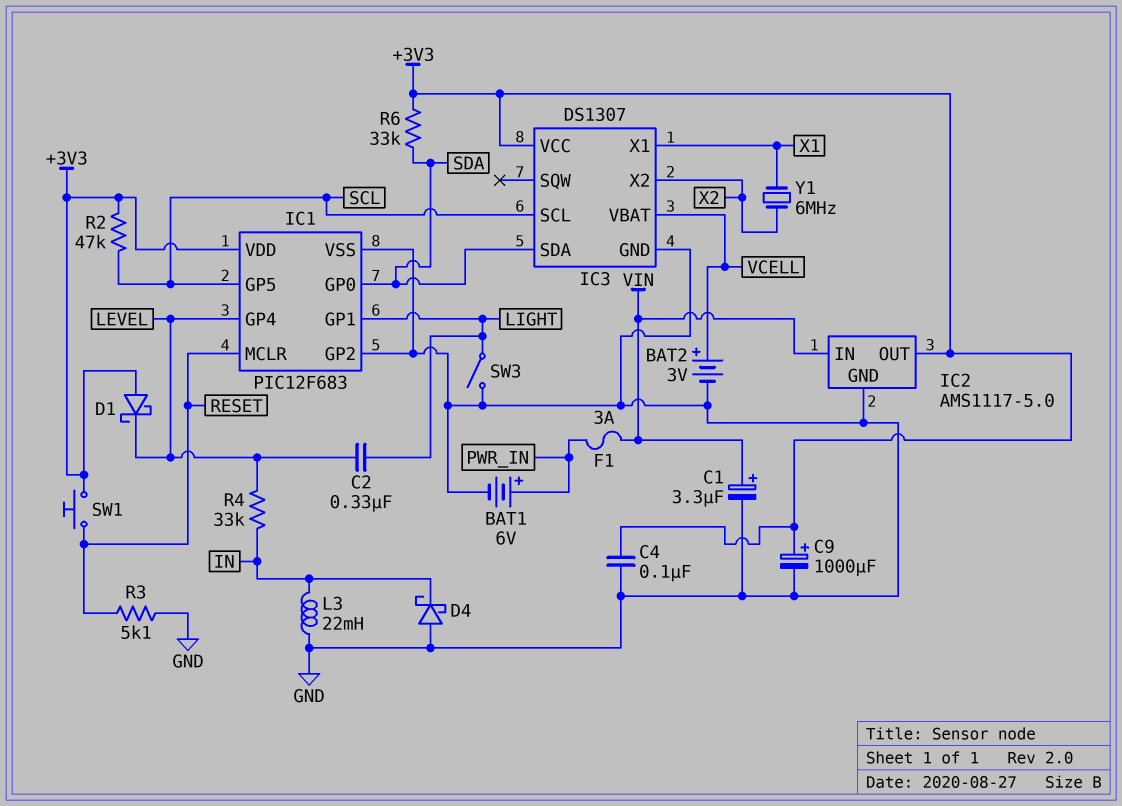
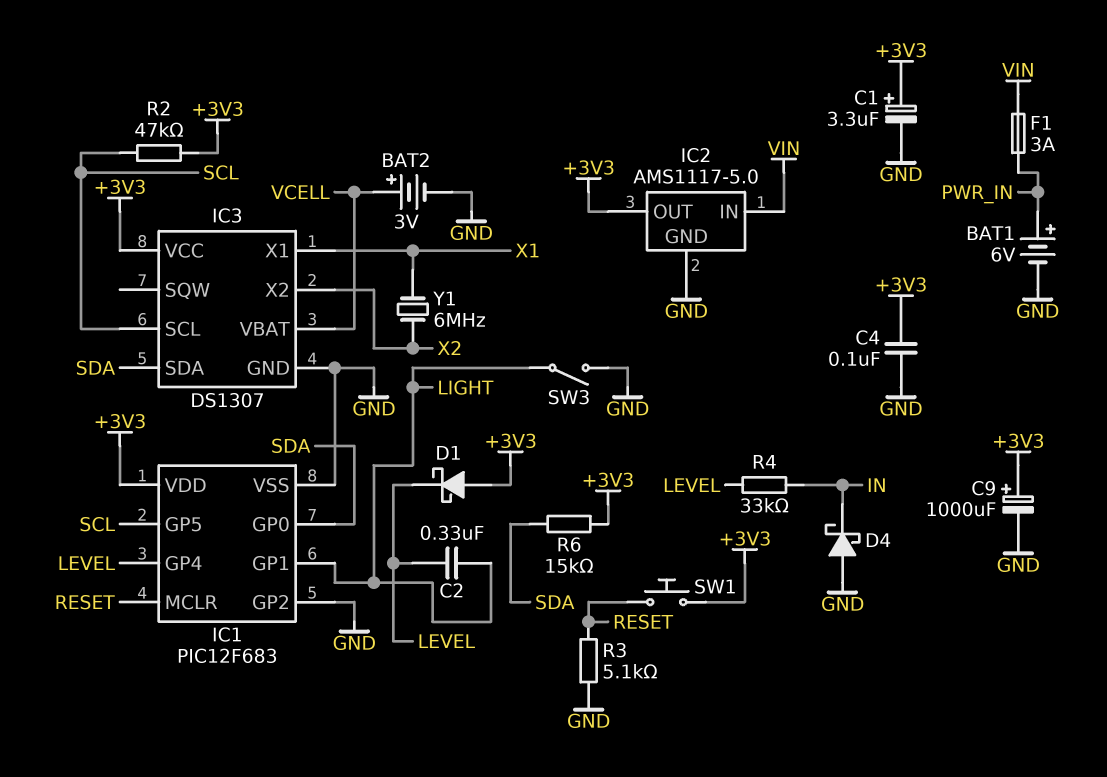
C1: 3.3uF (plus VIN, minus GND) -> 3.3uF (plus +3V3, minus GND)
L3: 22mH (GND, IN) -> none
R6: 33k (+3V3, SDA) -> 15k (+3V3, SDA)

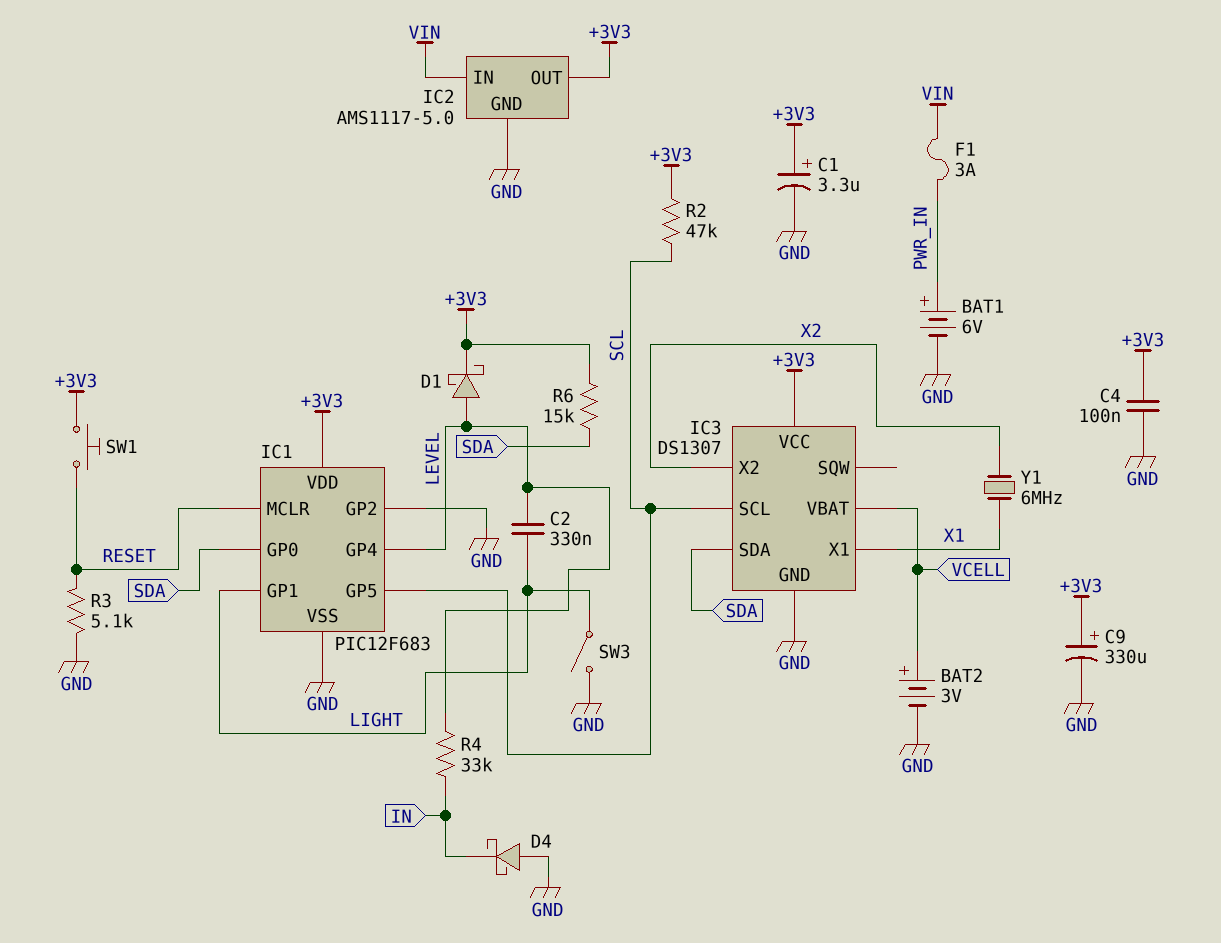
C9: 1000uF (plus +3V3, minus GND) -> 330uF (plus +3V3, minus GND)
D1: schottky (A +3V3, K LEVEL) -> schottky (A LEVEL, K +3V3)

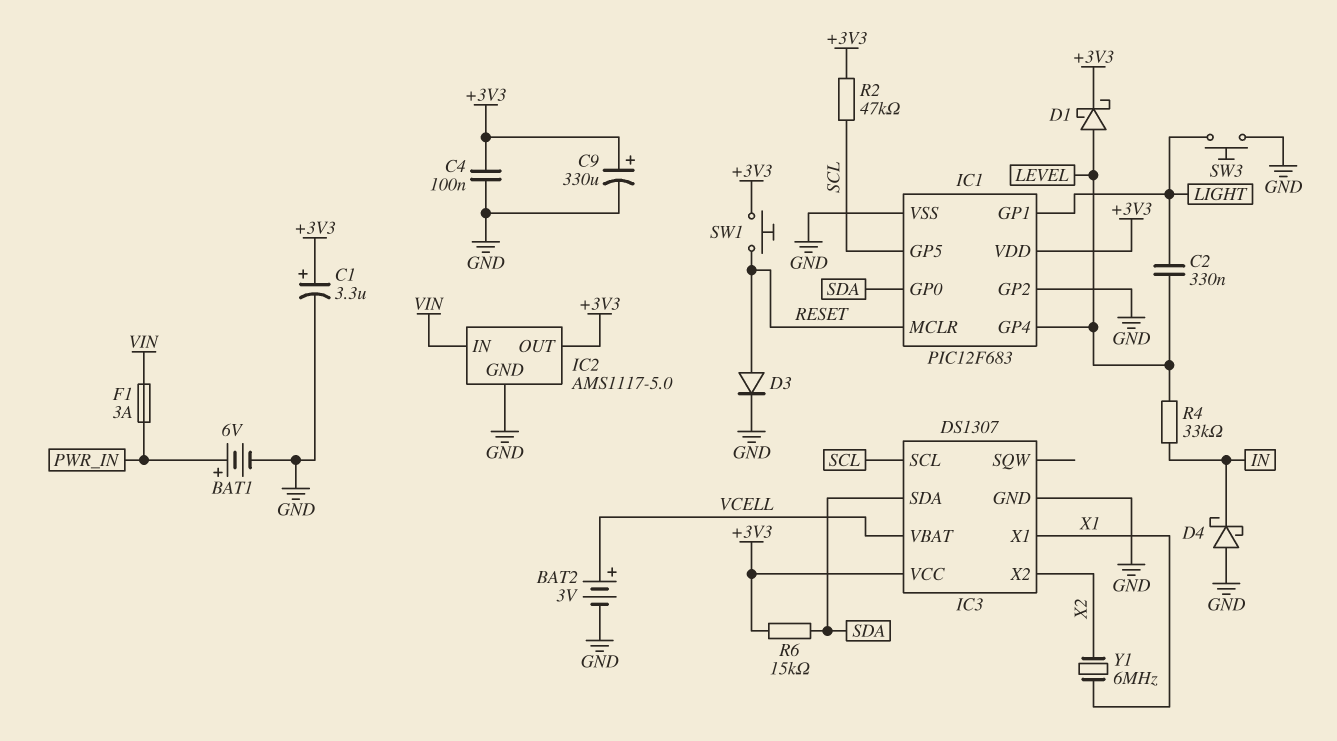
D3: none -> diode (A RESET, K GND)
R3: 5.1k (GND, RESET) -> none
SW3: switch (GND, LIGHT) -> button (GND, LIGHT)

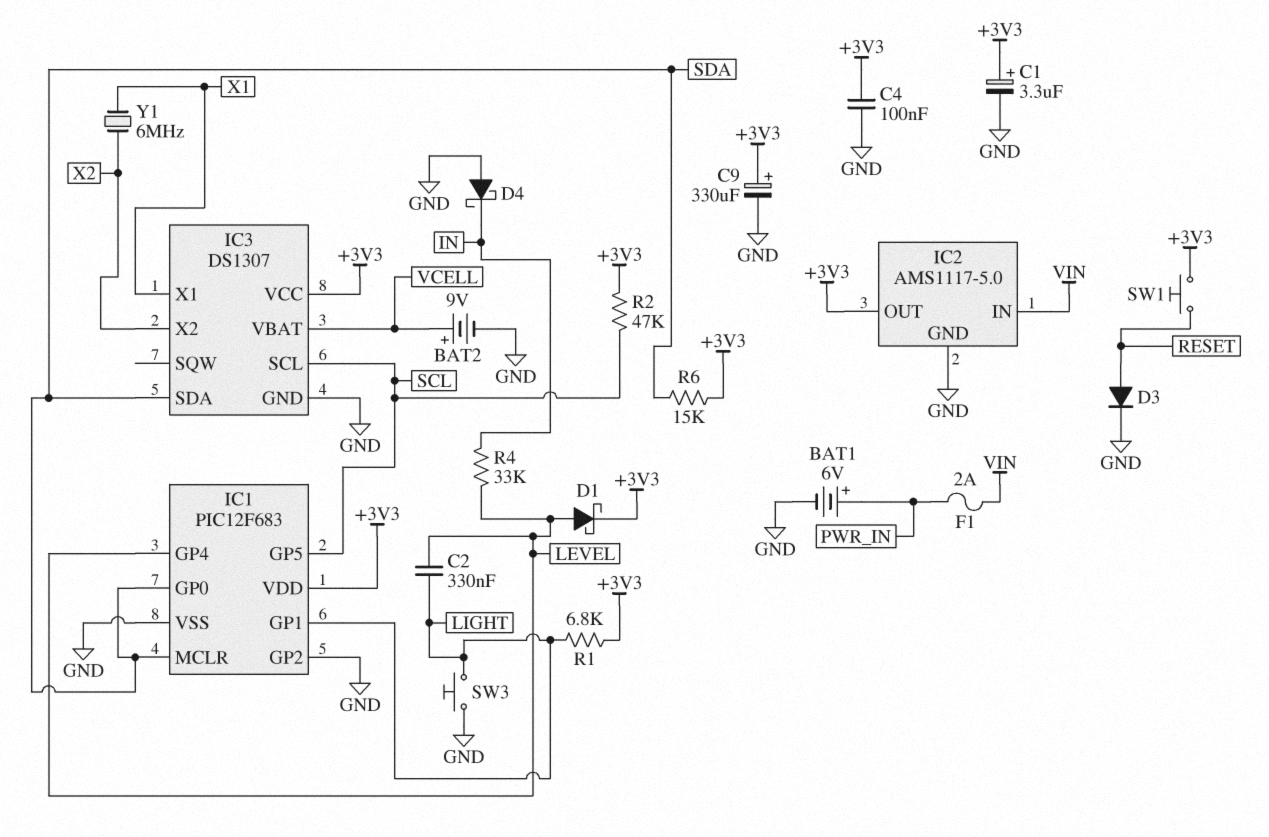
BAT2: 3V (plus VCELL, minus GND) -> 9V (plus VCELL, minus GND)
F1: 3A (PWR_IN, VIN) -> 2A (PWR_IN, VIN)
IC1 pin MCLR: RESET -> SDA
R1: none -> 6.8k (+3V3, LIGHT)

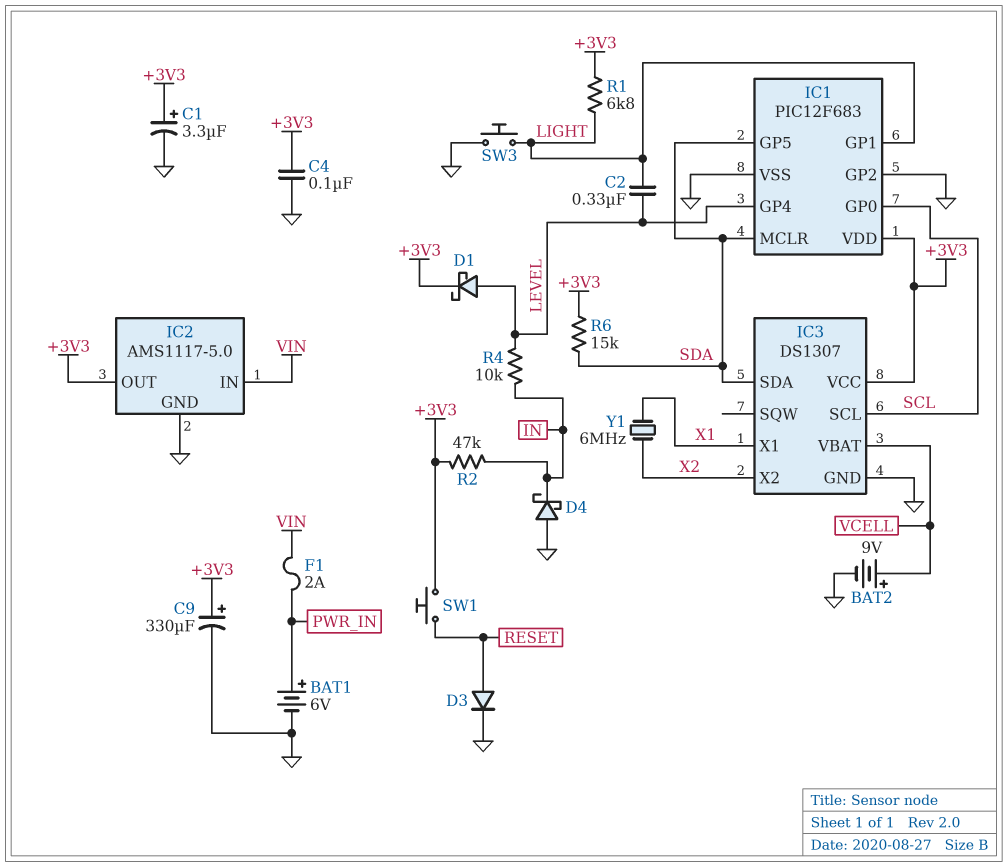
IC1 pin GP0: SDA -> SCL
IC1 pin GP5: SCL -> SDA
R2: 47k (+3V3, SCL) -> 47k (+3V3, IN)
R4: 33k (IN, LEVEL) -> 10k (IN, LEVEL)

